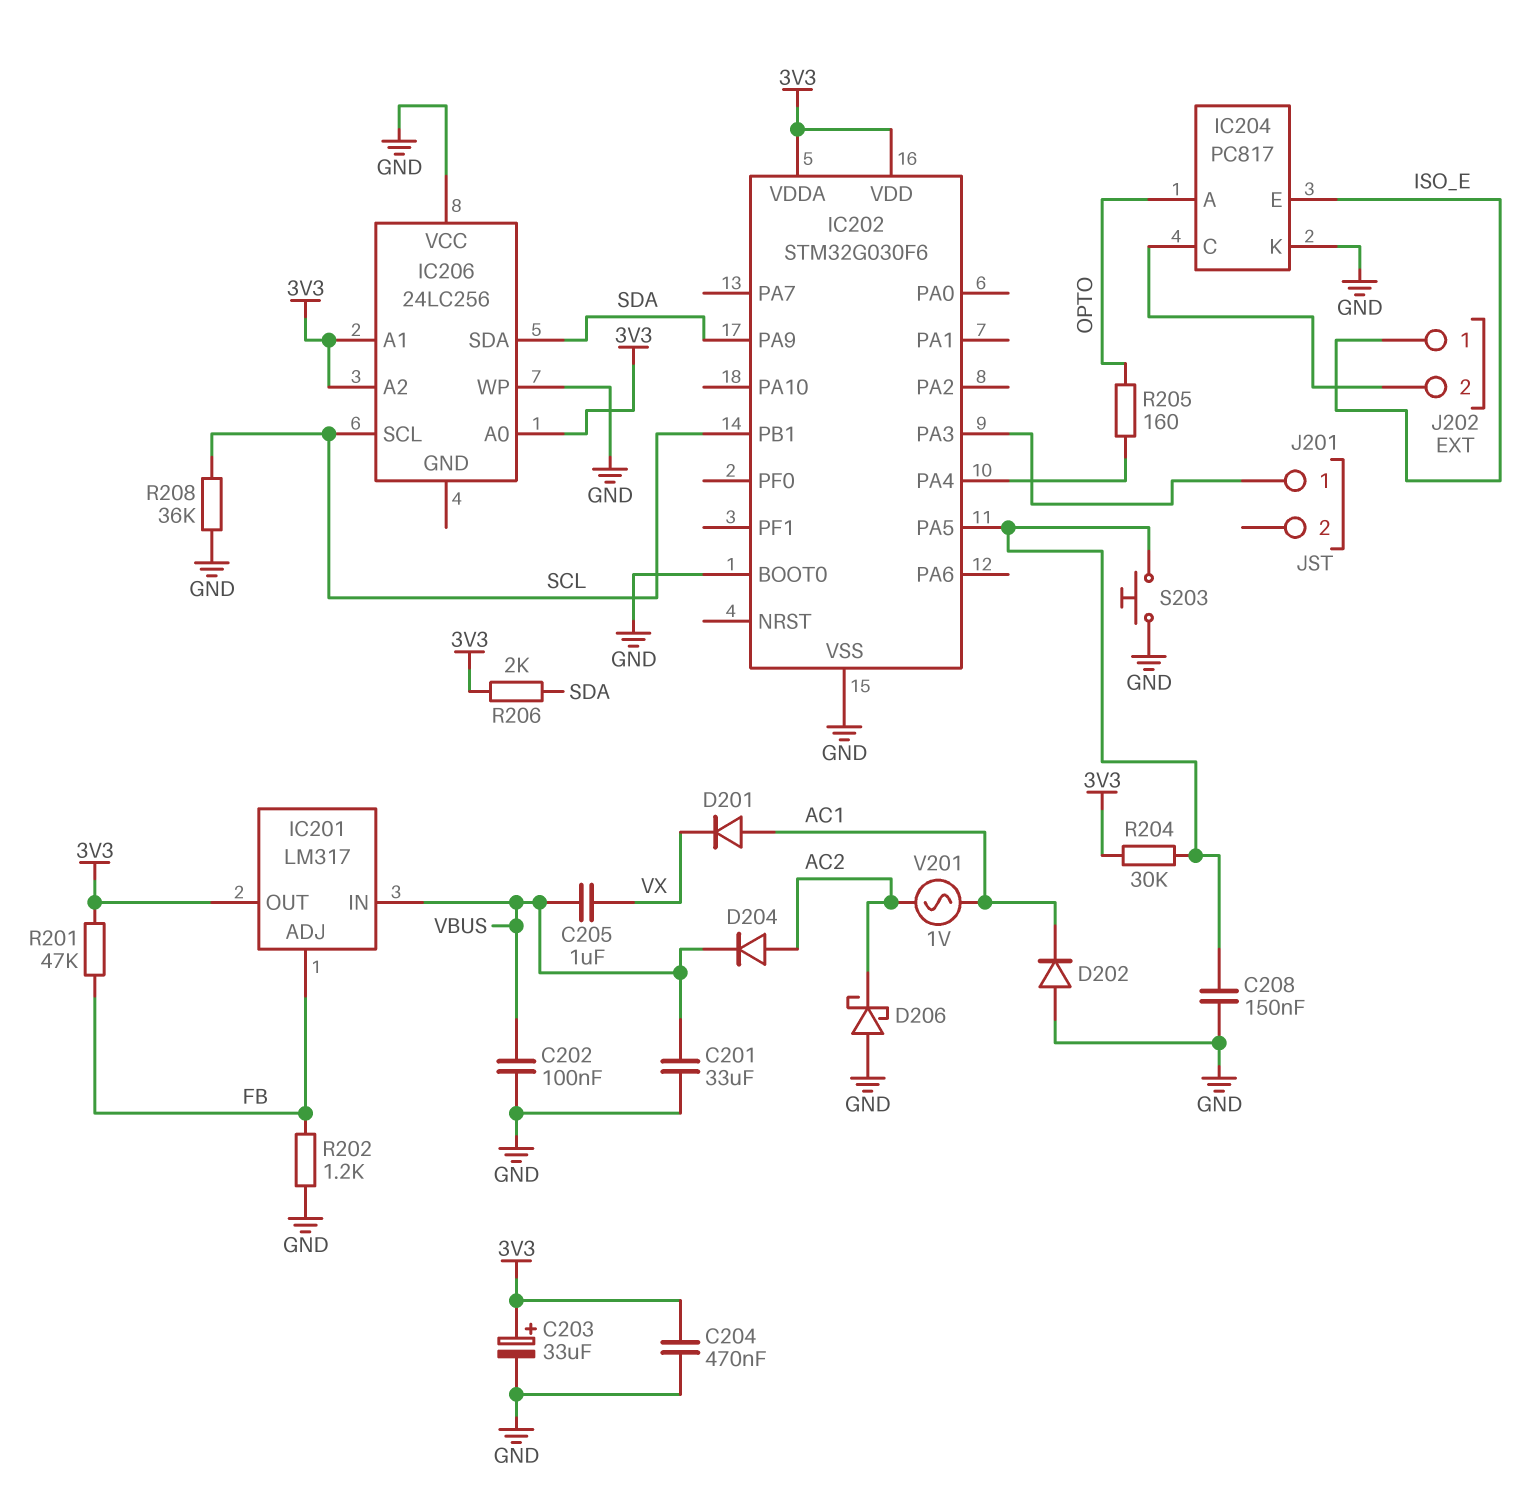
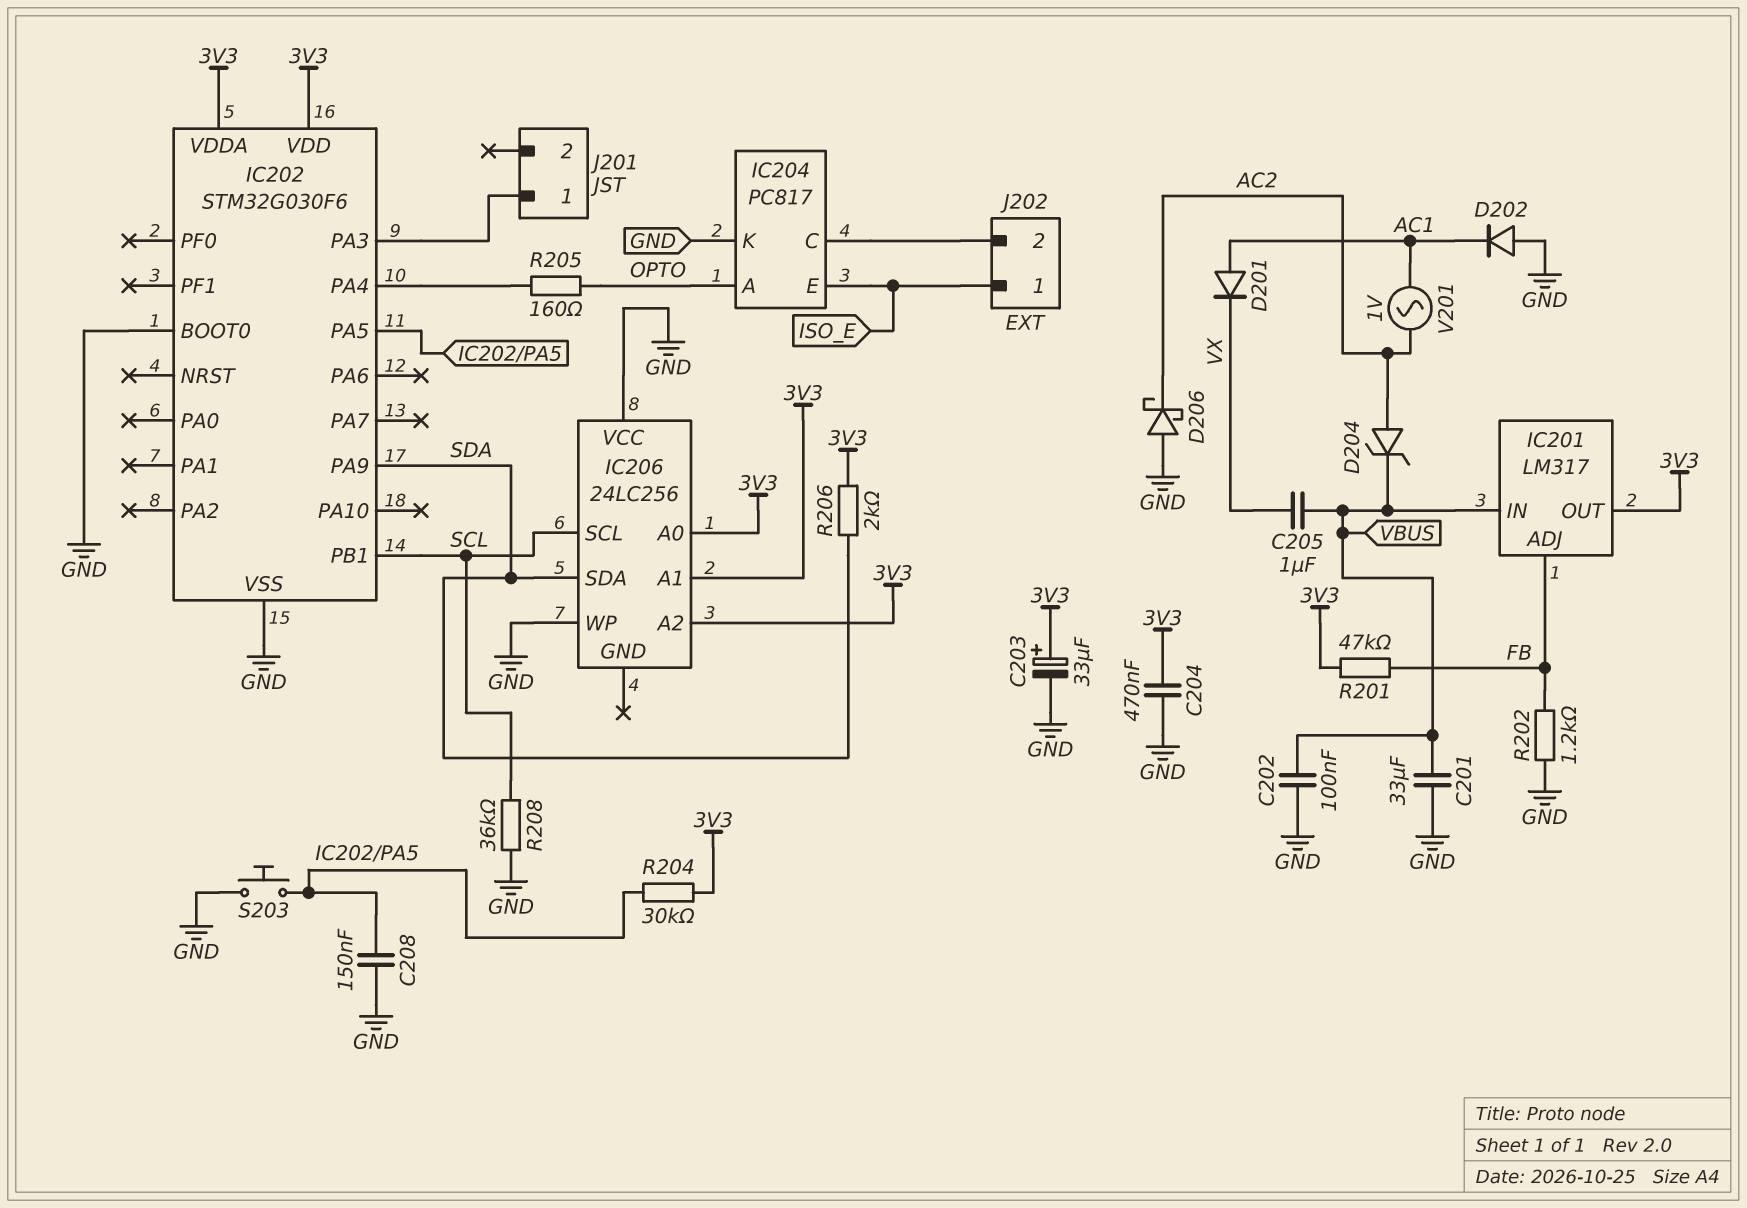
D204: diode (A AC2, K VBUS) -> zener (A AC2, K VBUS)

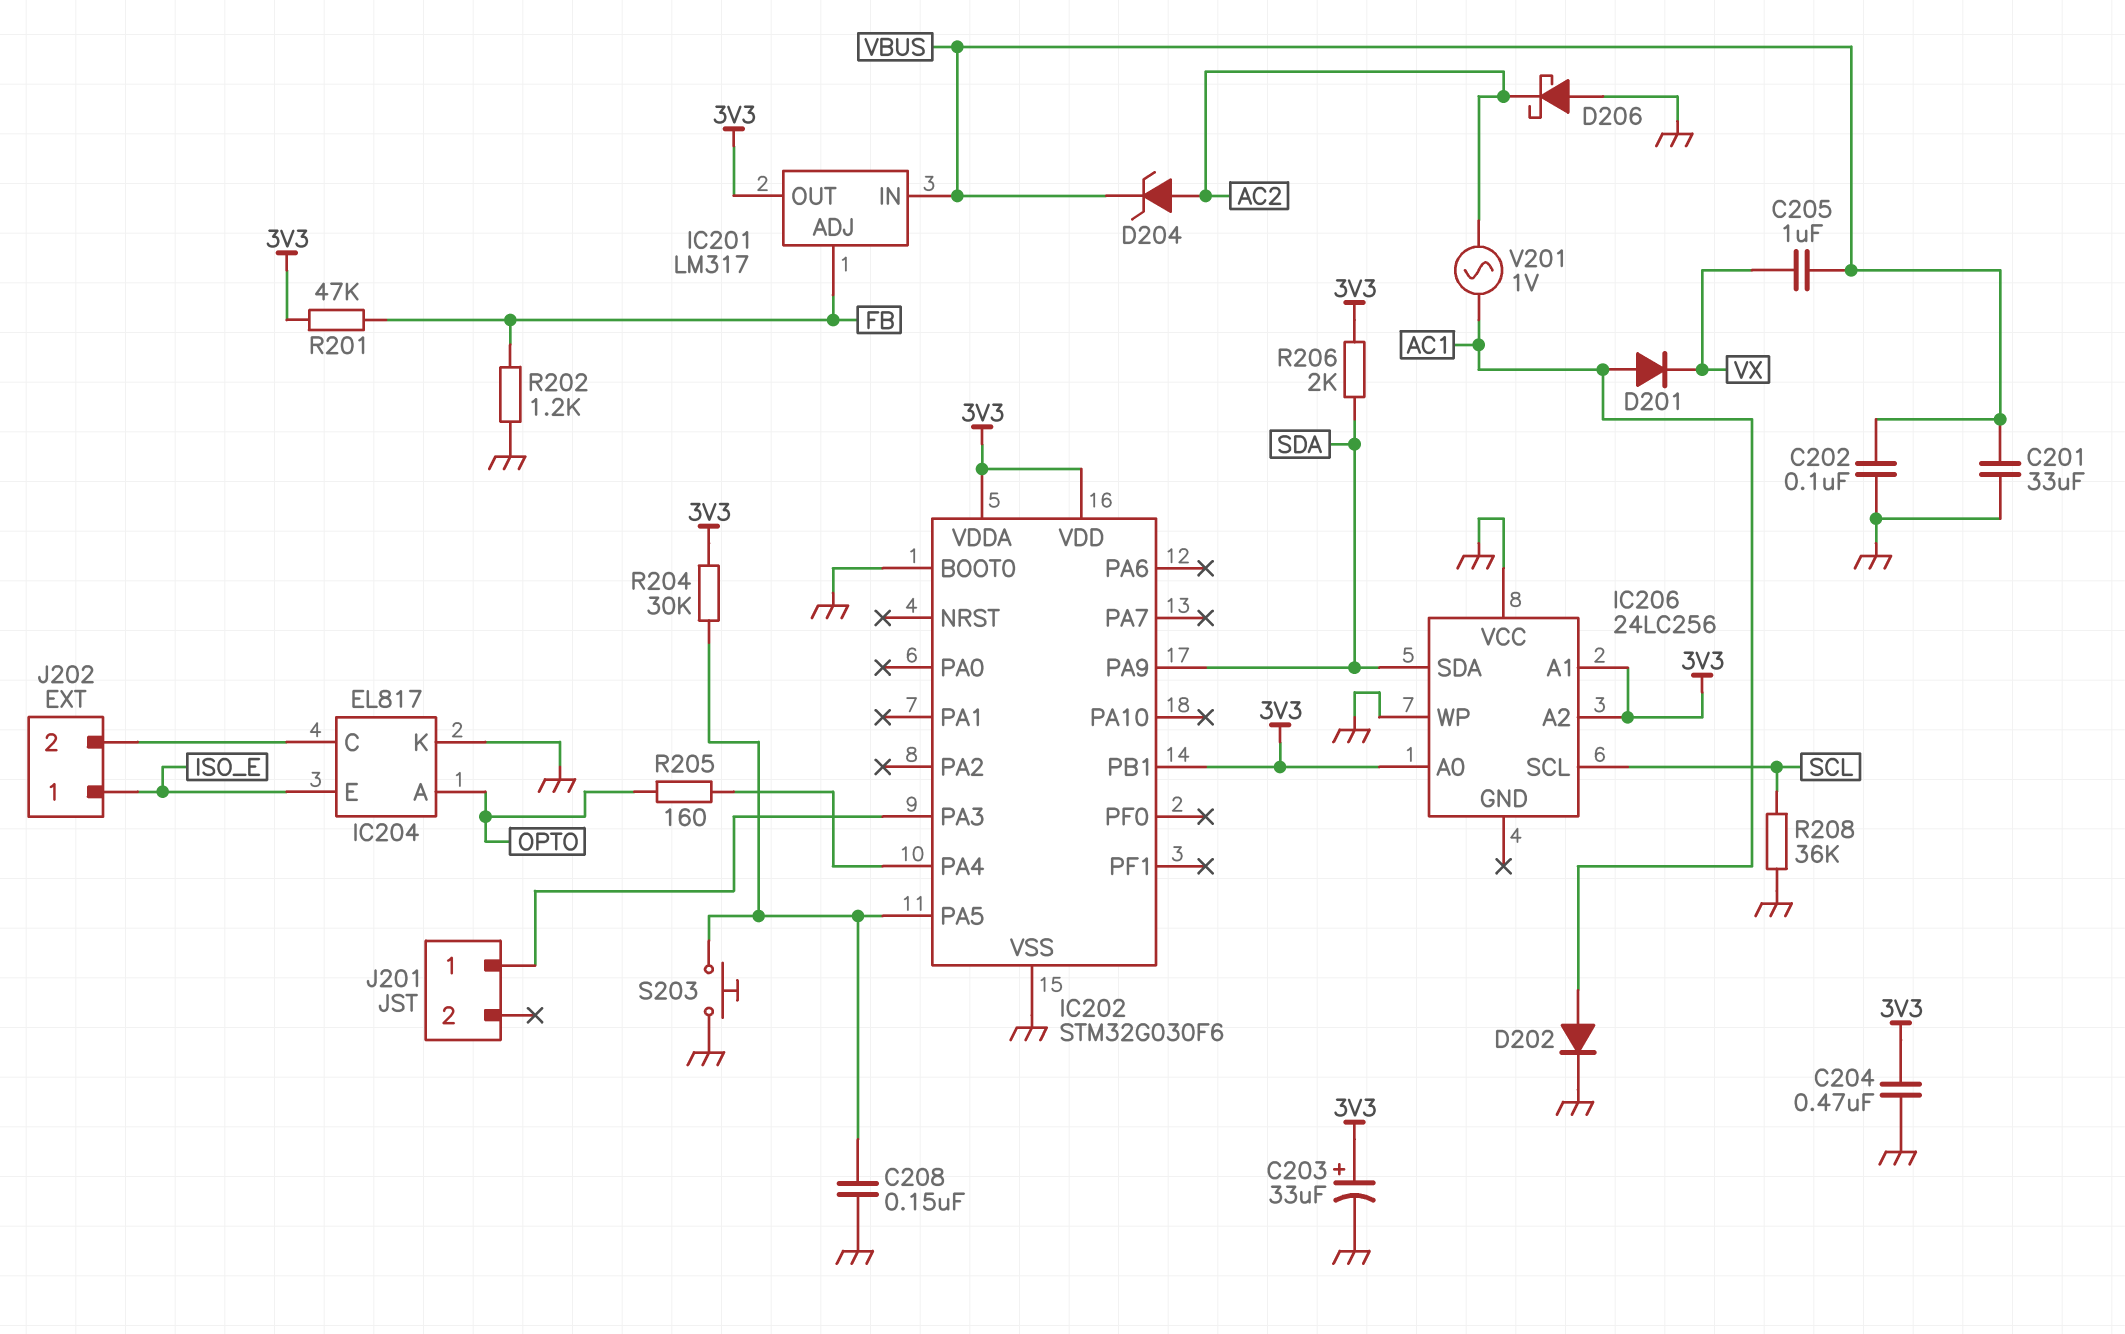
D202: diode (A GND, K AC1) -> diode (A AC1, K GND)
IC202 pin PB1: SCL -> 3V3
IC204: PC817 -> EL817

